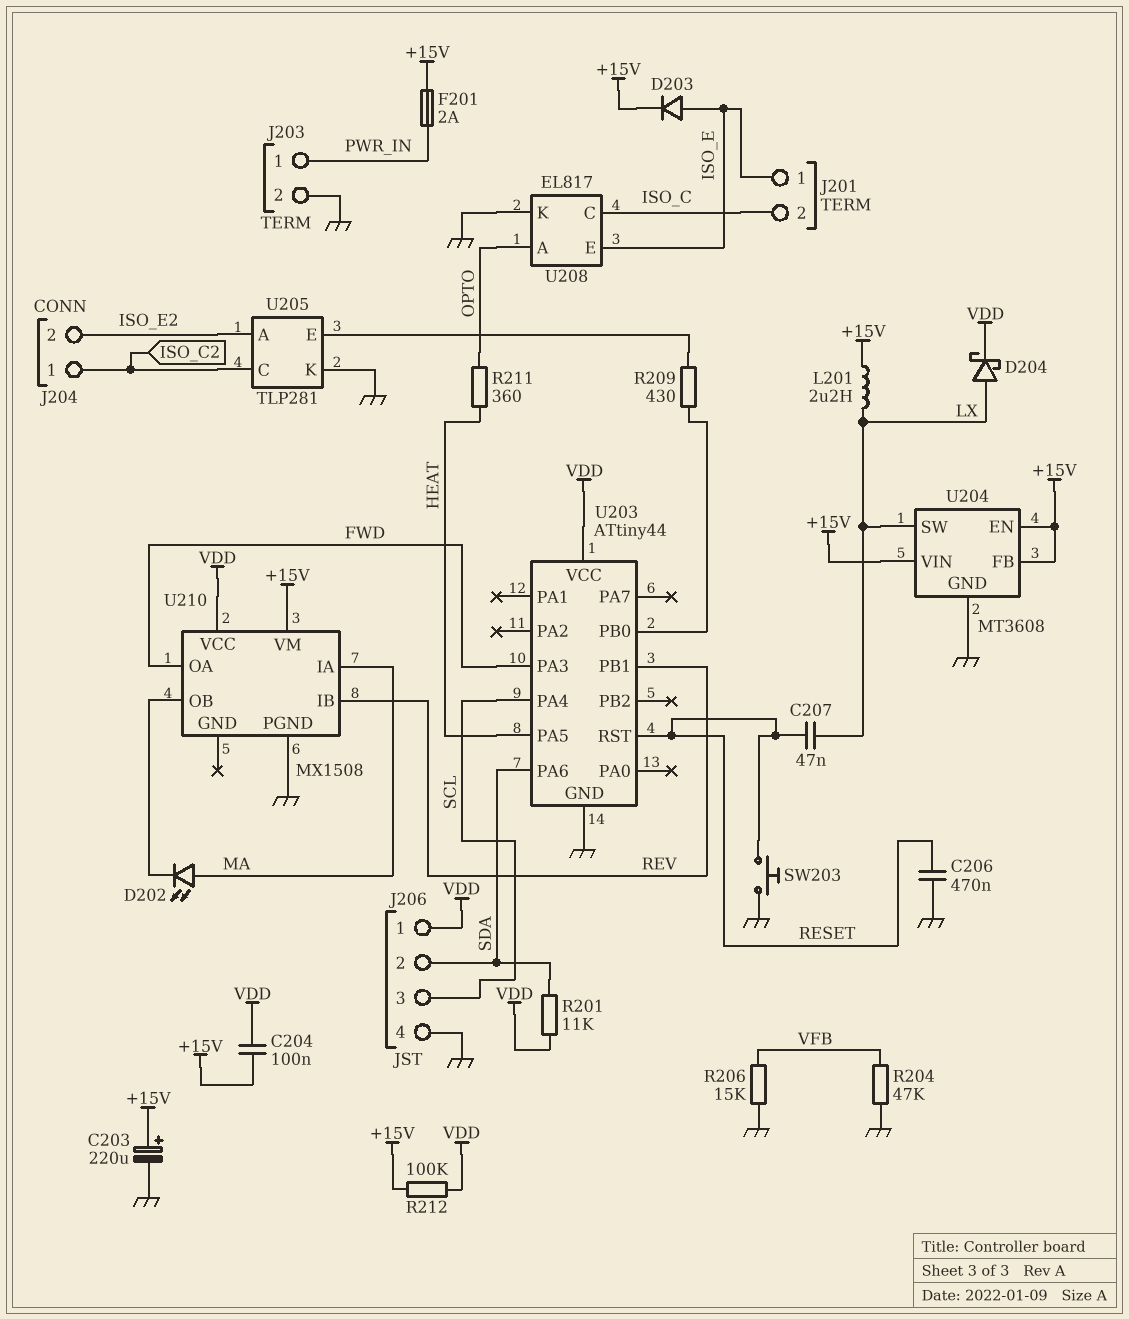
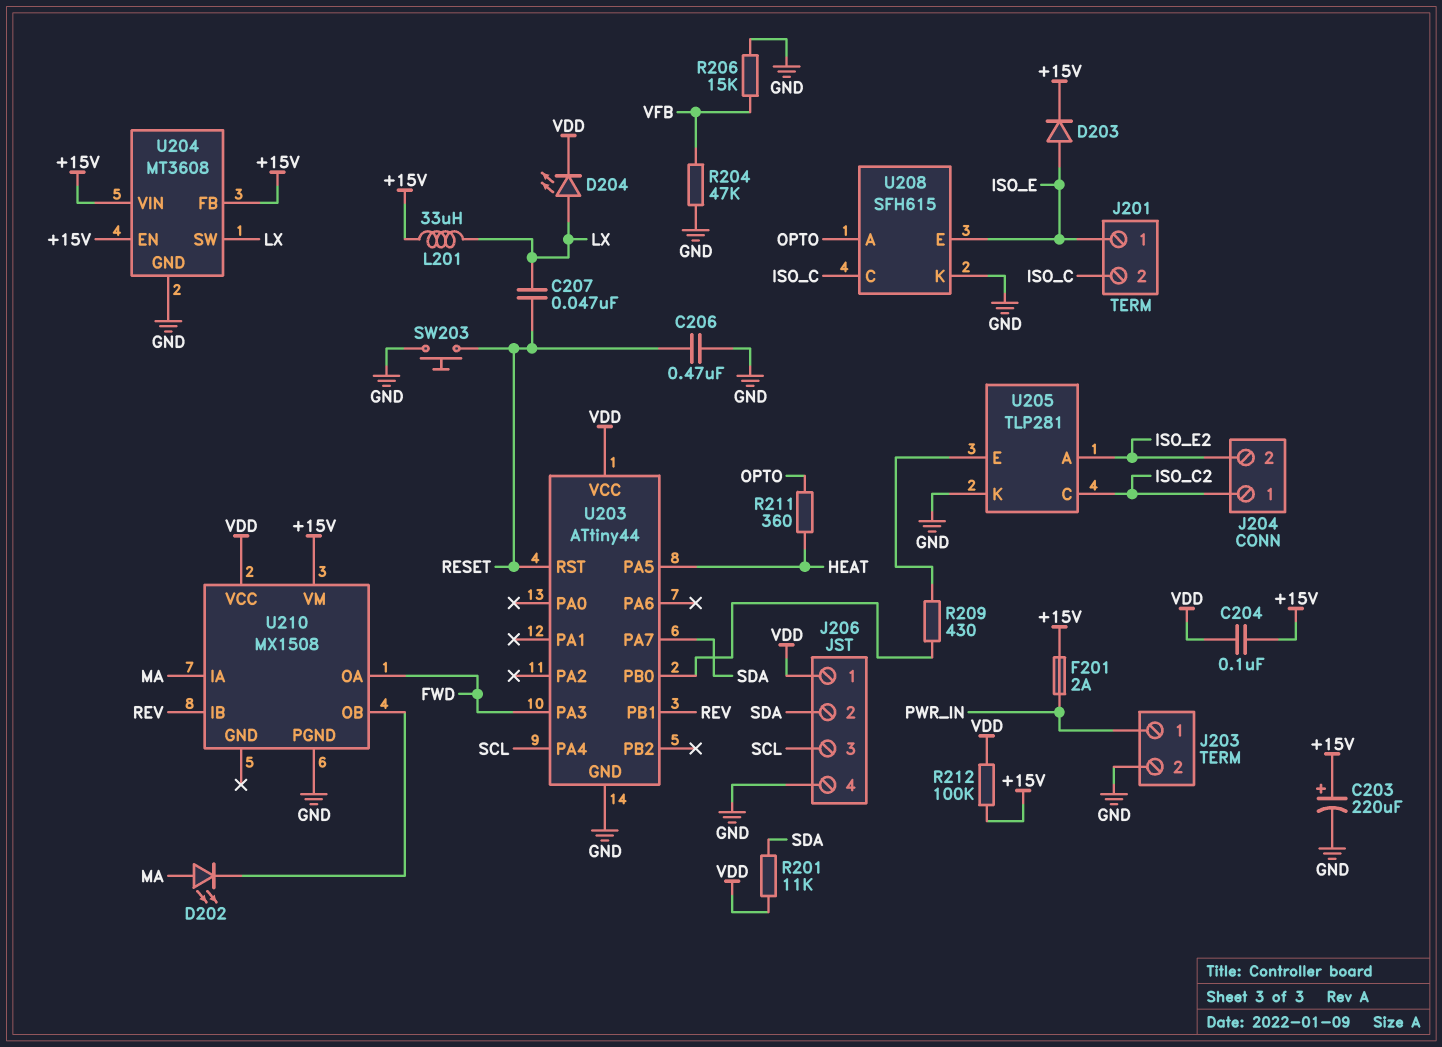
D204: schottky (A LX, K VDD) -> LED (A LX, K VDD)
L201: 2.2uH (+15V, LX) -> 33uH (+15V, LX)
U203 pin PA6: SDA -> none
U203 pin PA7: none -> SDA
U208: EL817 -> SFH615

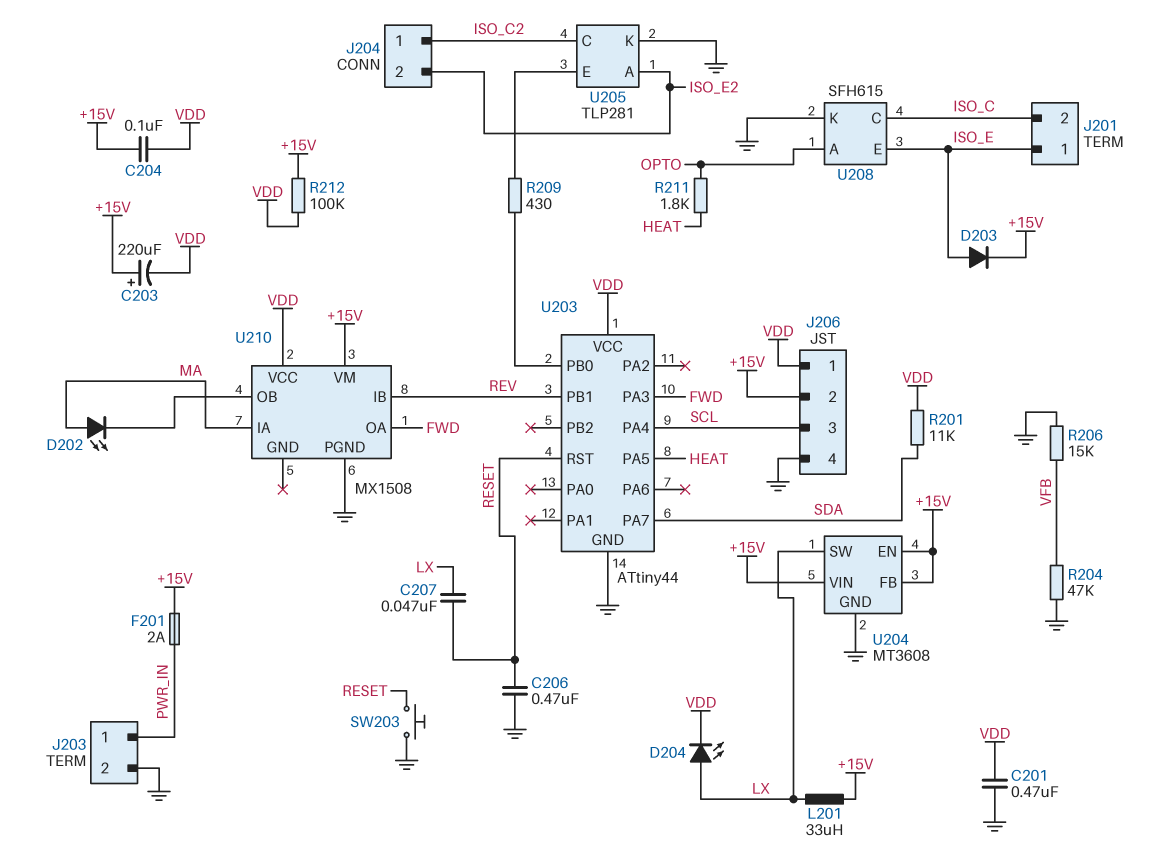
C201: none -> 470nF (GND, VDD)
C203: 220uF (plus +15V, minus GND) -> 220uF (plus +15V, minus VDD)
J206 pin 2: SDA -> +15V
R211: 360 (HEAT, OPTO) -> 1.8k (HEAT, OPTO)

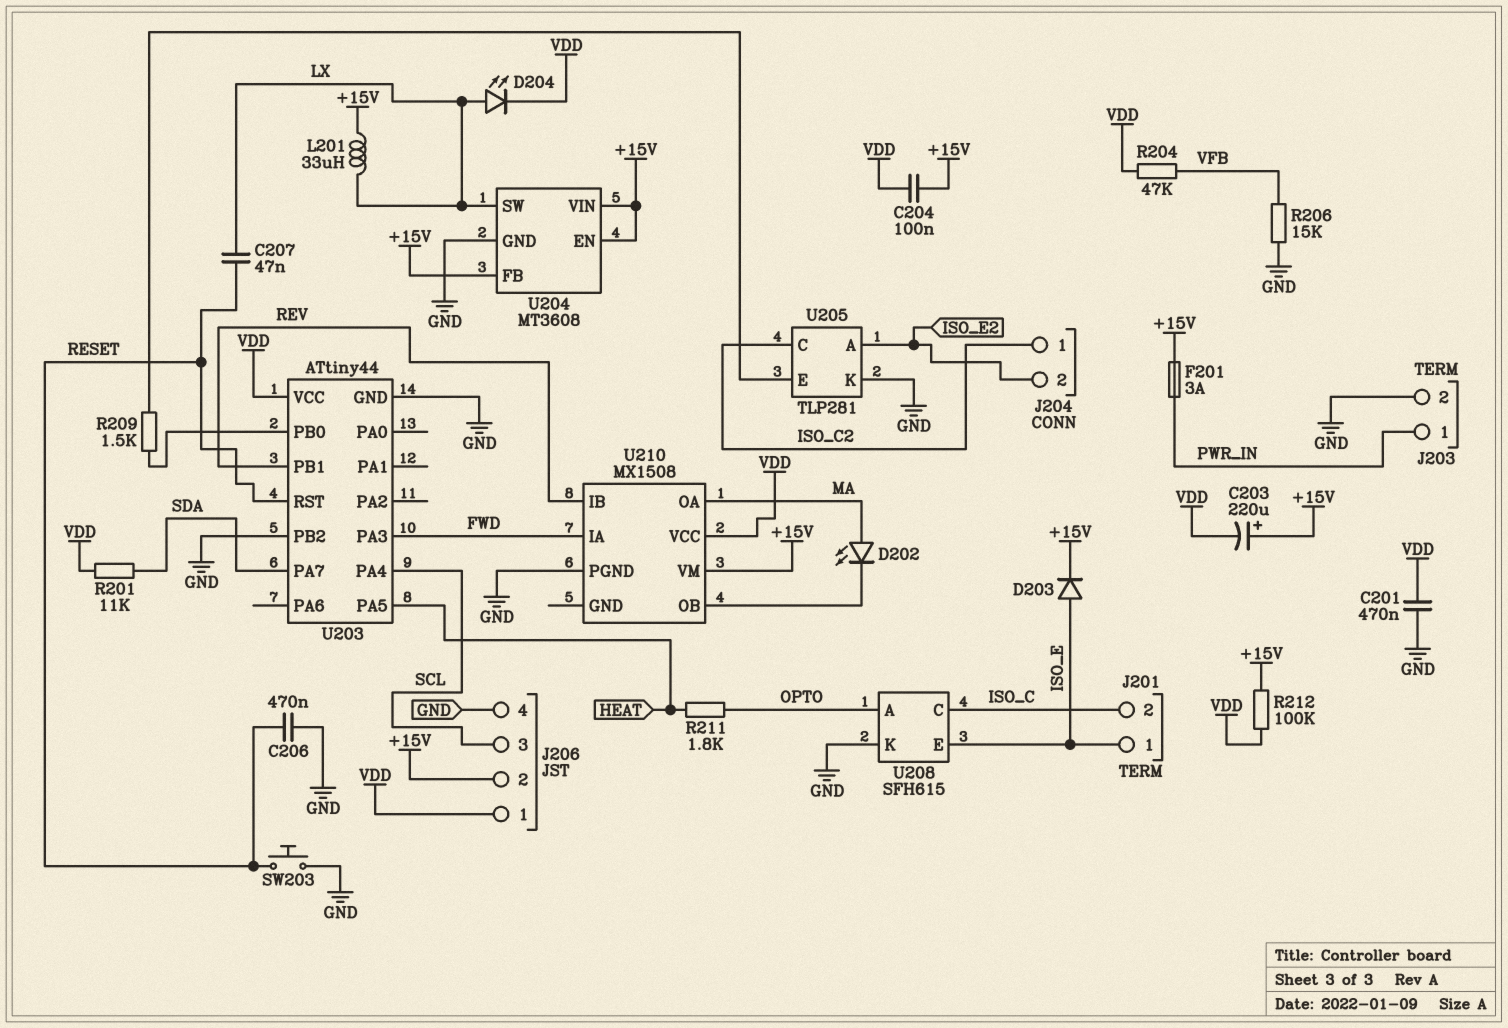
F201: 2A (+15V, PWR_IN) -> 3A (+15V, PWR_IN)
R204: 47k (GND, VFB) -> 47k (VDD, VFB)
R209: 430 (U203/PB0, U205/E) -> 1.5k (U203/PB0, U205/E)
U203 pin PB2: none -> GND
U210 pin IA: MA -> FWD
U210 pin OA: FWD -> MA

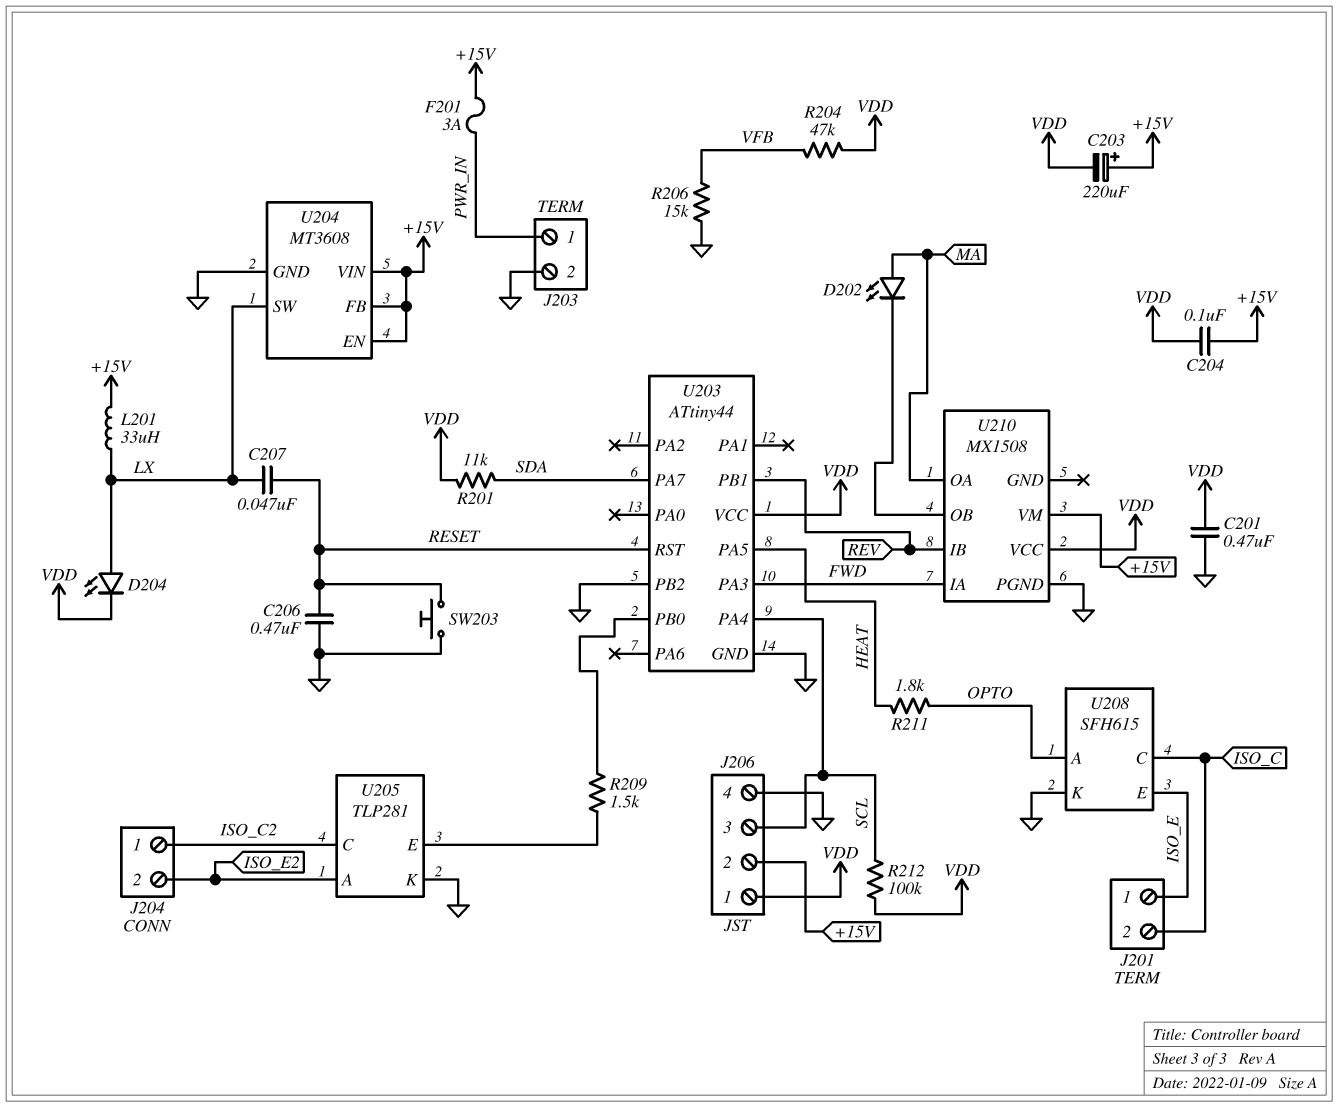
D203: diode (A ISO_E, K +15V) -> none
R212: 100k (+15V, VDD) -> 100k (SCL, VDD)

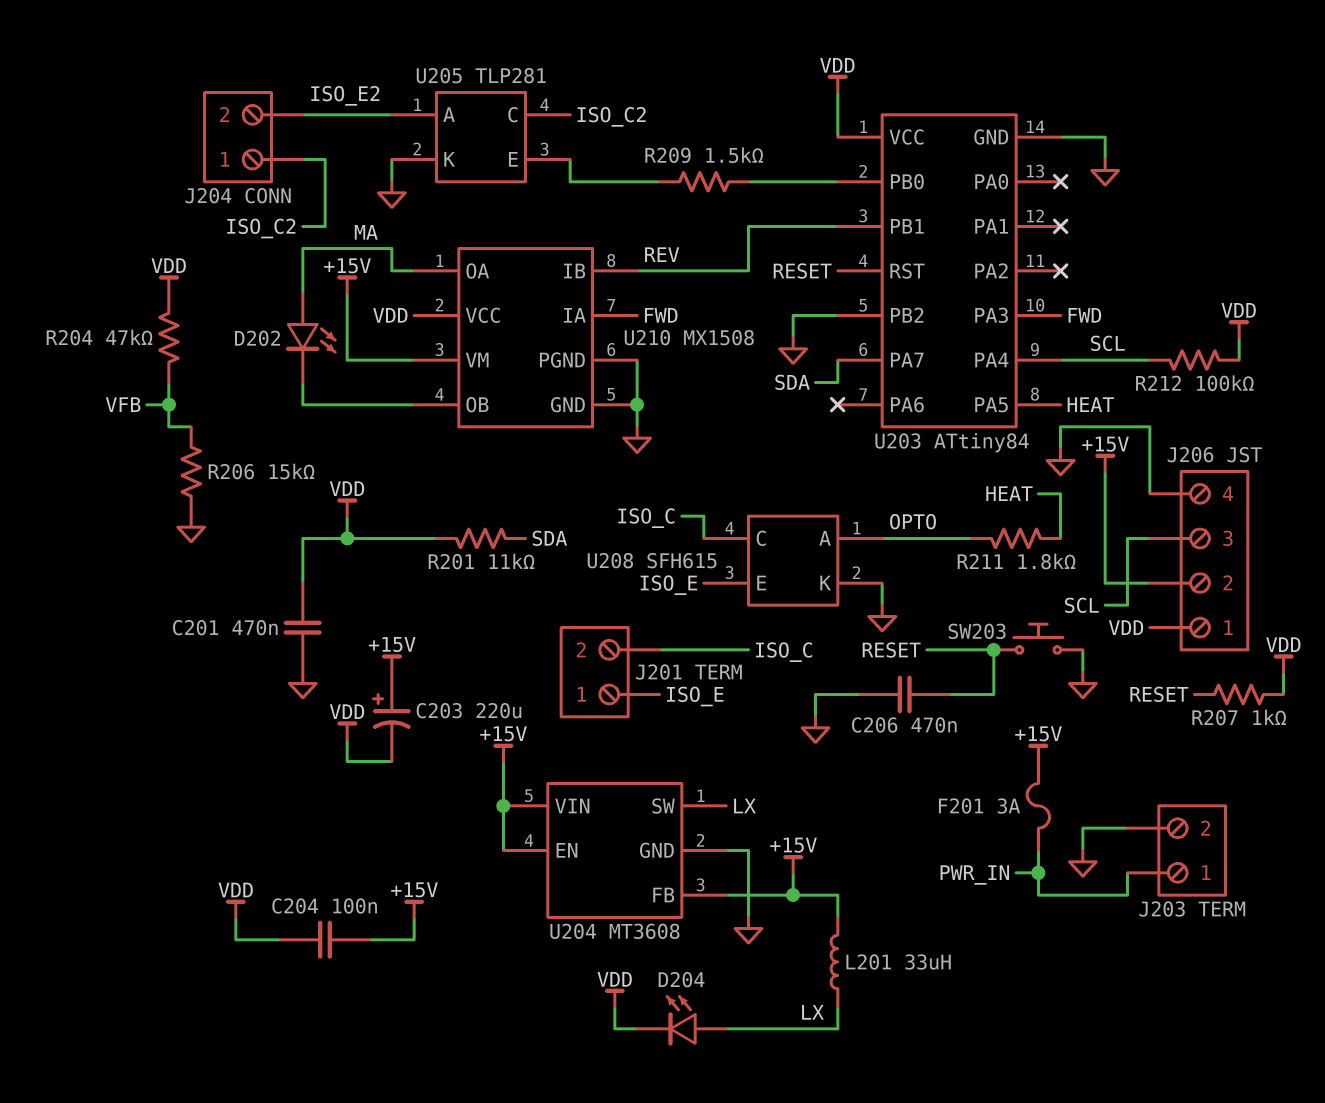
C207: 47nF (LX, RESET) -> none
R207: none -> 1k (RESET, VDD)
U203: ATtiny44 -> ATtiny84
U210 pin GND: none -> GND

